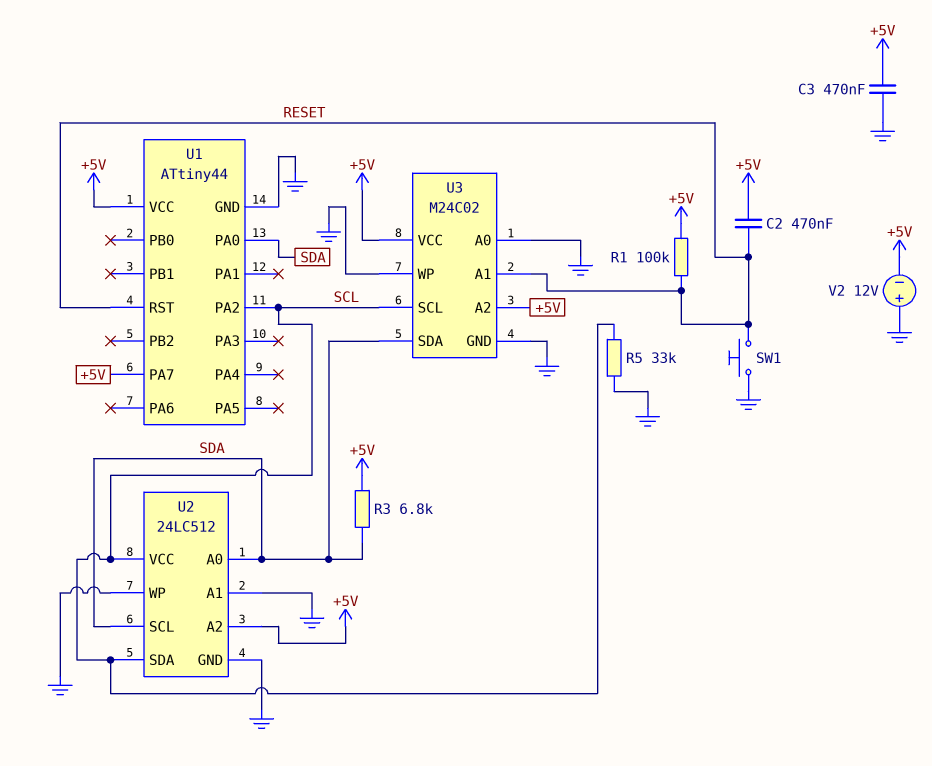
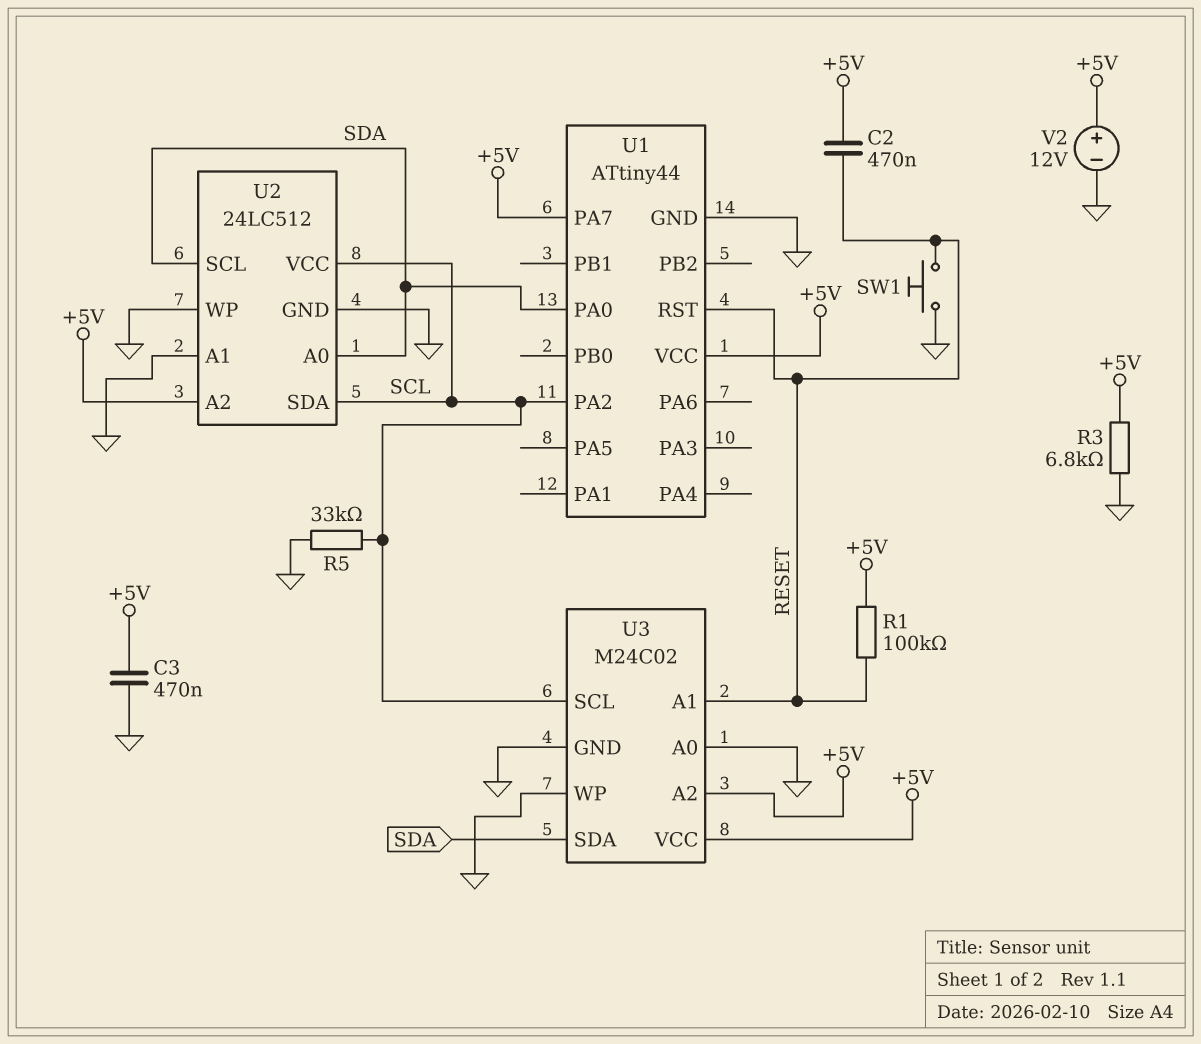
R3: 6.8k (+5V, SDA) -> 6.8k (+5V, GND)
V2: 12V (plus GND, minus +5V) -> 12V (plus +5V, minus GND)

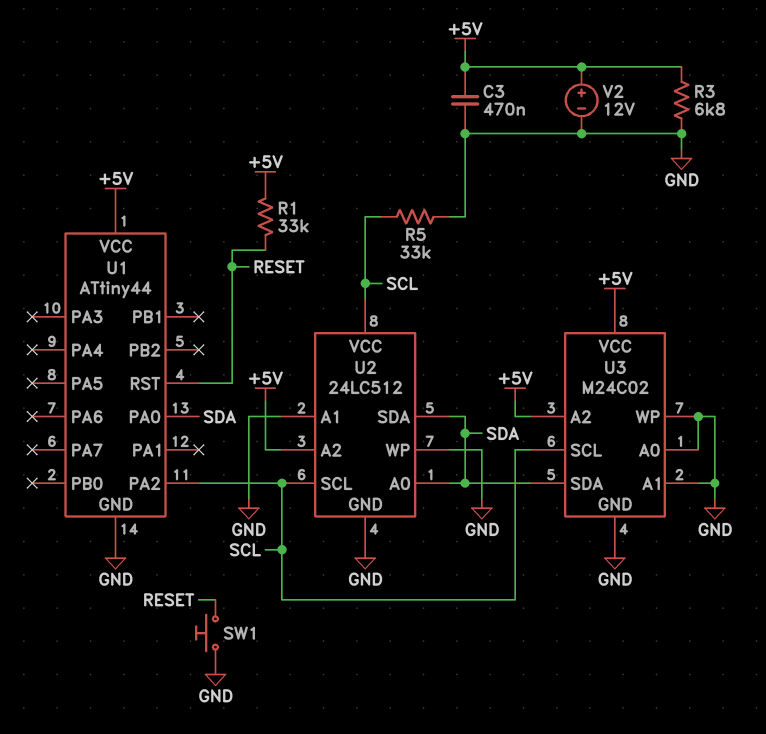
C2: 470nF (+5V, RESET) -> none
R1: 100k (+5V, RESET) -> 33k (+5V, RESET)
U1 pin PA7: +5V -> none
U2 pin SCL: SDA -> SCL
U2 pin SDA: SCL -> SDA
U3 pin A1: RESET -> GND

